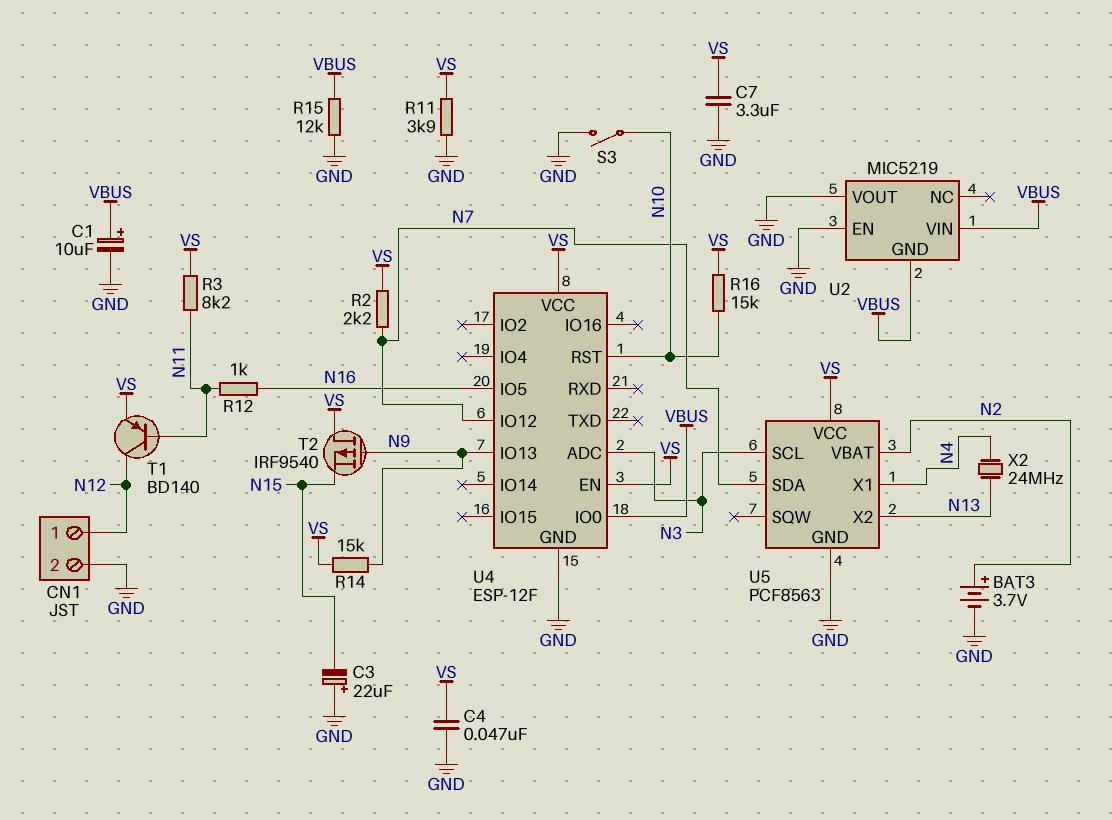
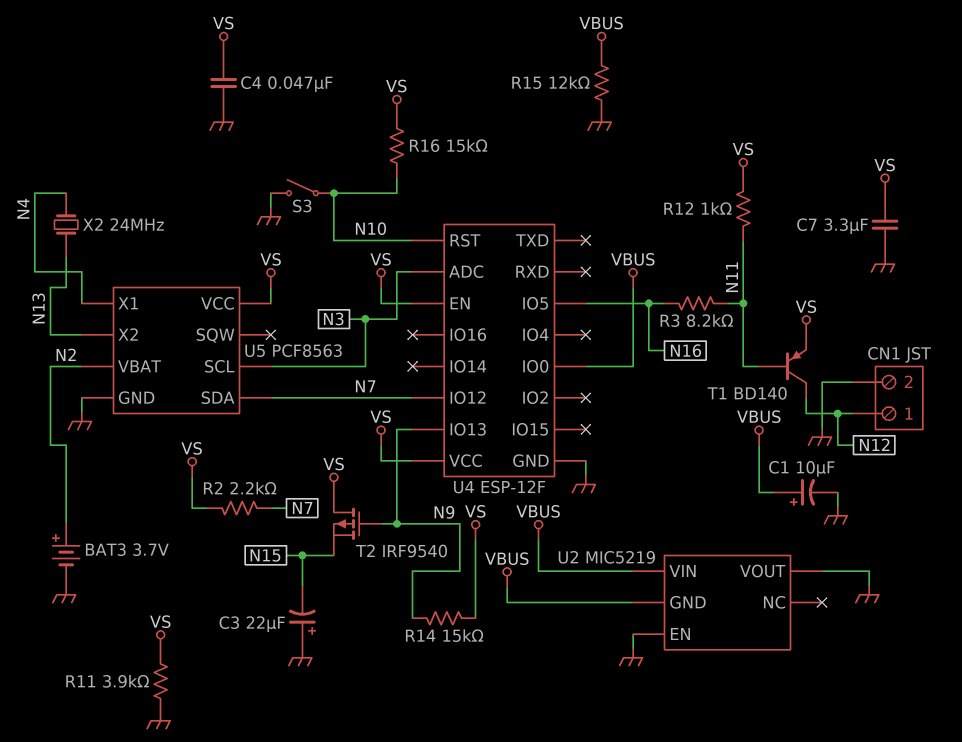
R3: 8.2k (N11, VS) -> 8.2k (N11, N16)
R12: 1k (N11, N16) -> 1k (N11, VS)

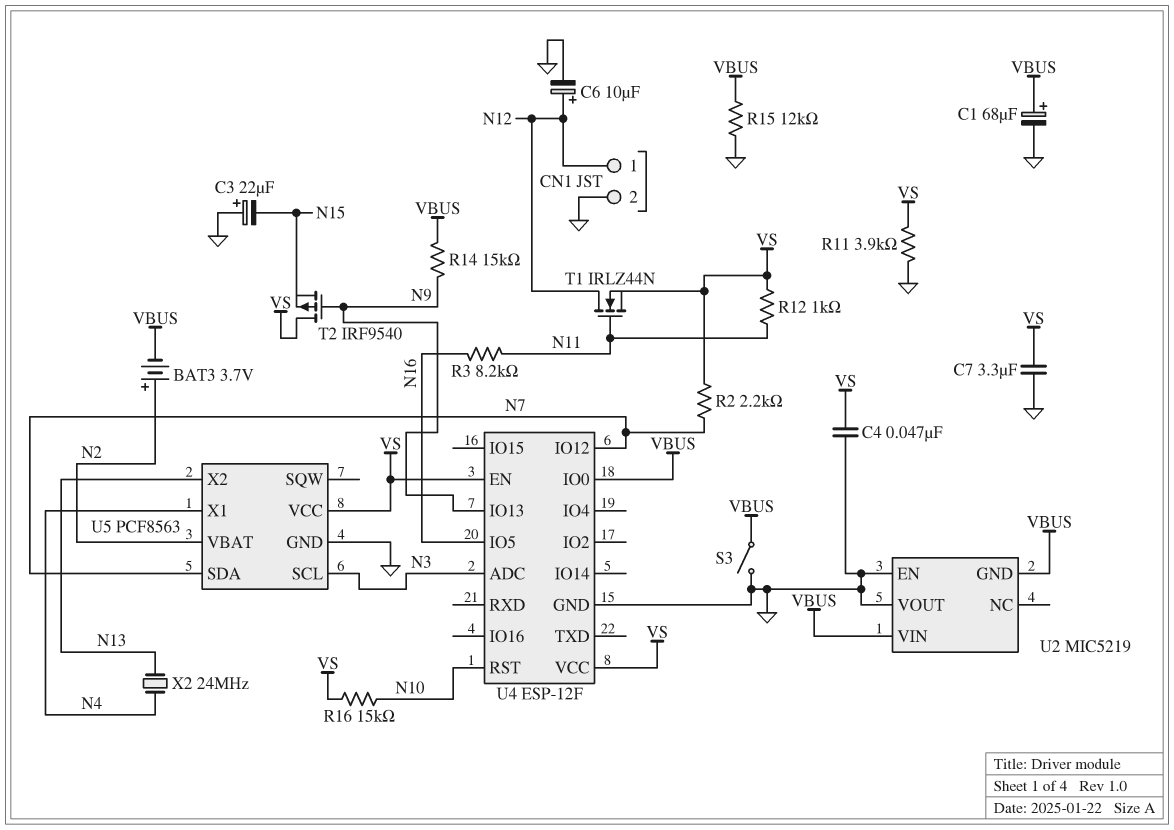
BAT3: 3.7V (plus N2, minus GND) -> 3.7V (plus N2, minus VBUS)
C1: 10uF (plus VBUS, minus GND) -> 68uF (plus VBUS, minus GND)
C6: none -> 10uF (plus N12, minus GND)
R14: 15k (N9, VS) -> 15k (N9, VBUS)
S3: switch (GND, N10) -> switch (GND, VBUS)
T1: PNP BD140 (B N11, C N12, E VS) -> NMOS IRLZ44N (G N11, D N12, S VS)

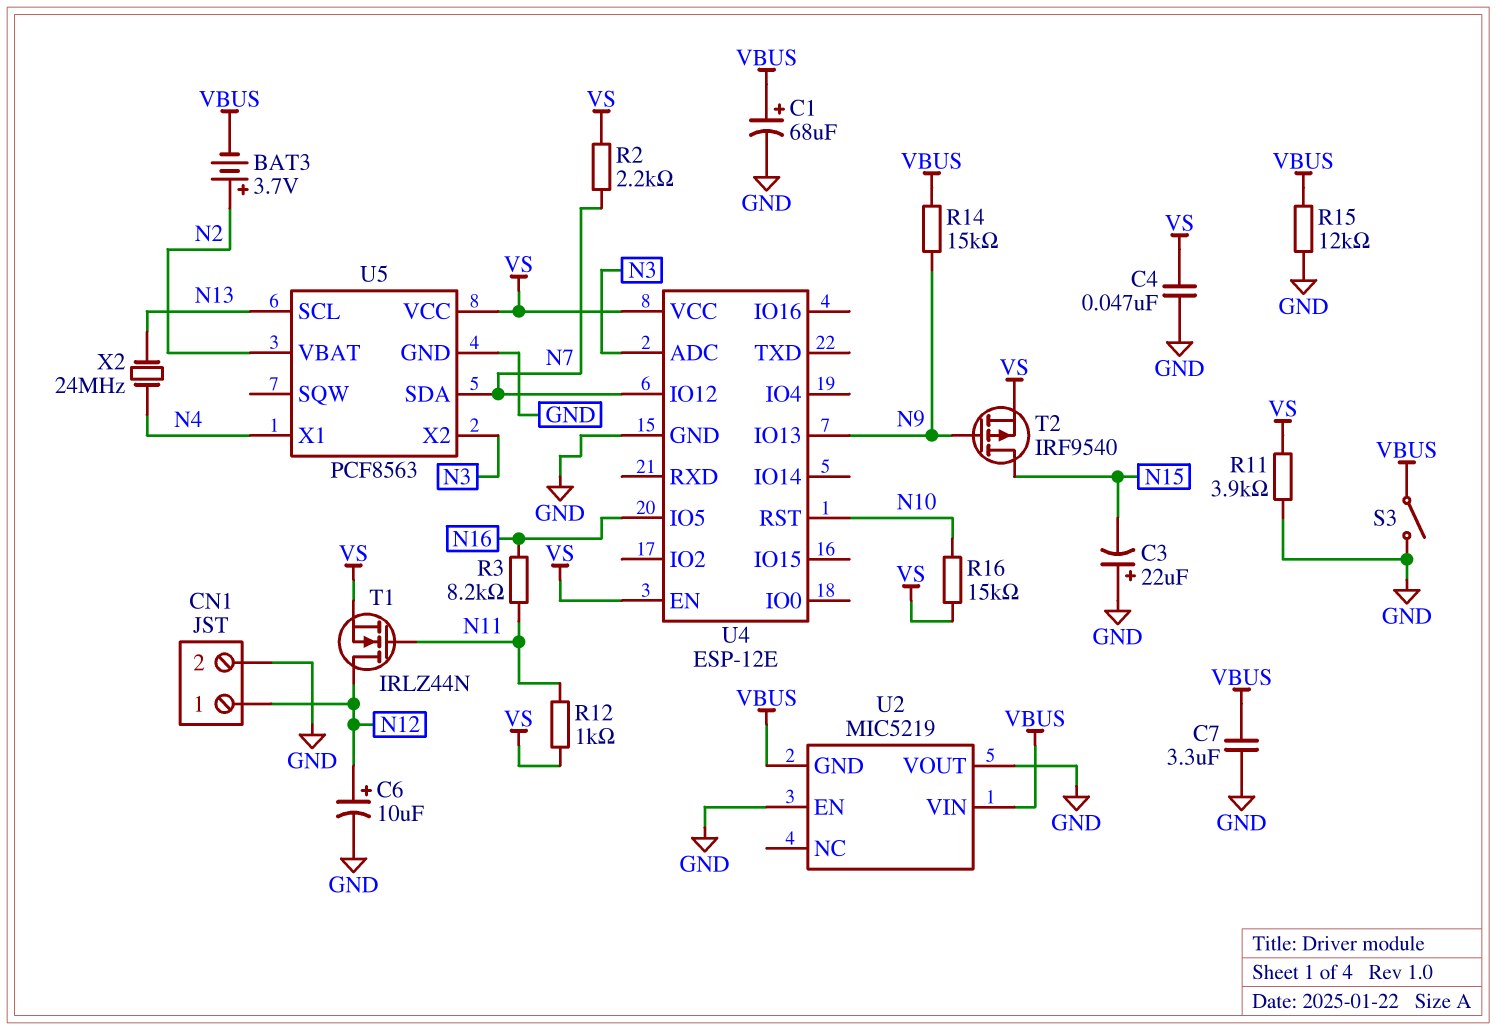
C7: 3.3uF (GND, VS) -> 3.3uF (GND, VBUS)
T2: PMOS IRF9540 (G N9, D VS, S N15) -> PMOS IRF9540 (G N9, D N15, S VS)
U4: ESP-12F -> ESP-12E
U4 pin IO0: VBUS -> none
U5 pin SCL: N3 -> N13
U5 pin X2: N13 -> N3

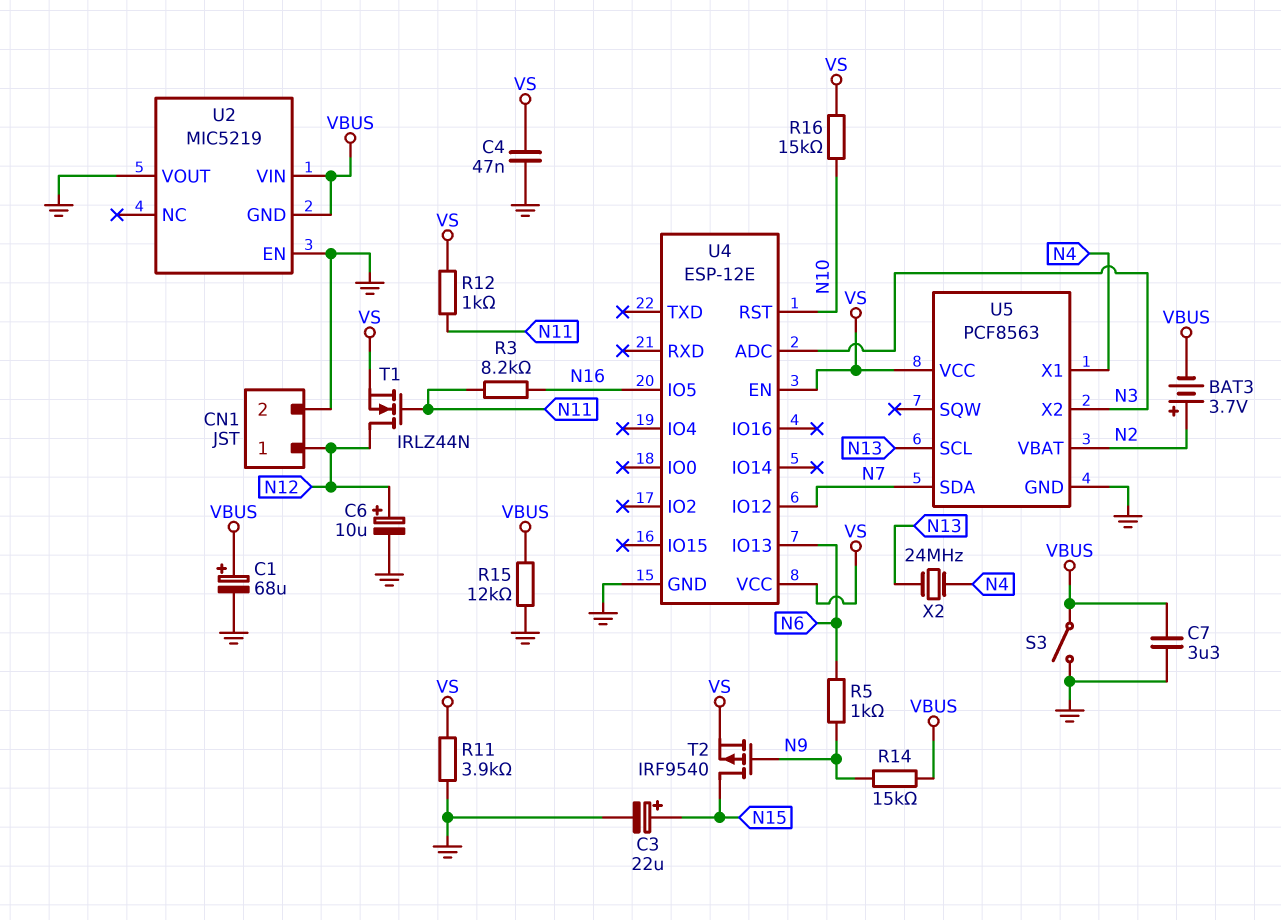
C3: 22uF (plus GND, minus N15) -> 22uF (plus N15, minus GND)
R2: 2.2k (N7, VS) -> none
R5: none -> 1k (N6, N9)
U4 pin IO13: N9 -> N6

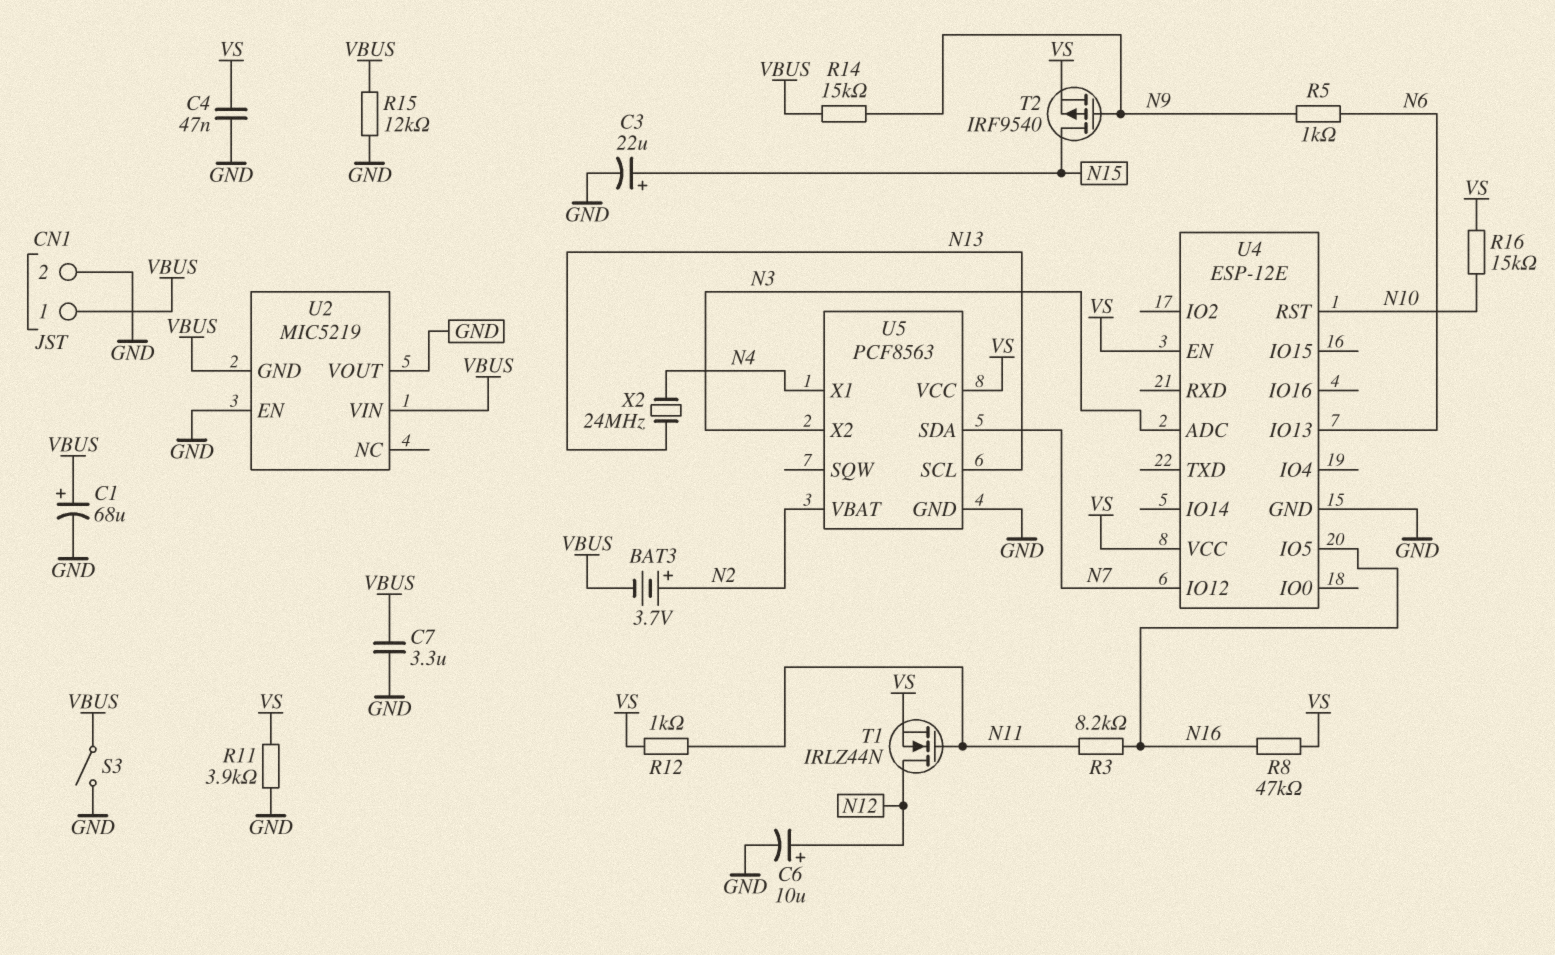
CN1 pin 1: N12 -> VBUS
R8: none -> 47k (N16, VS)

